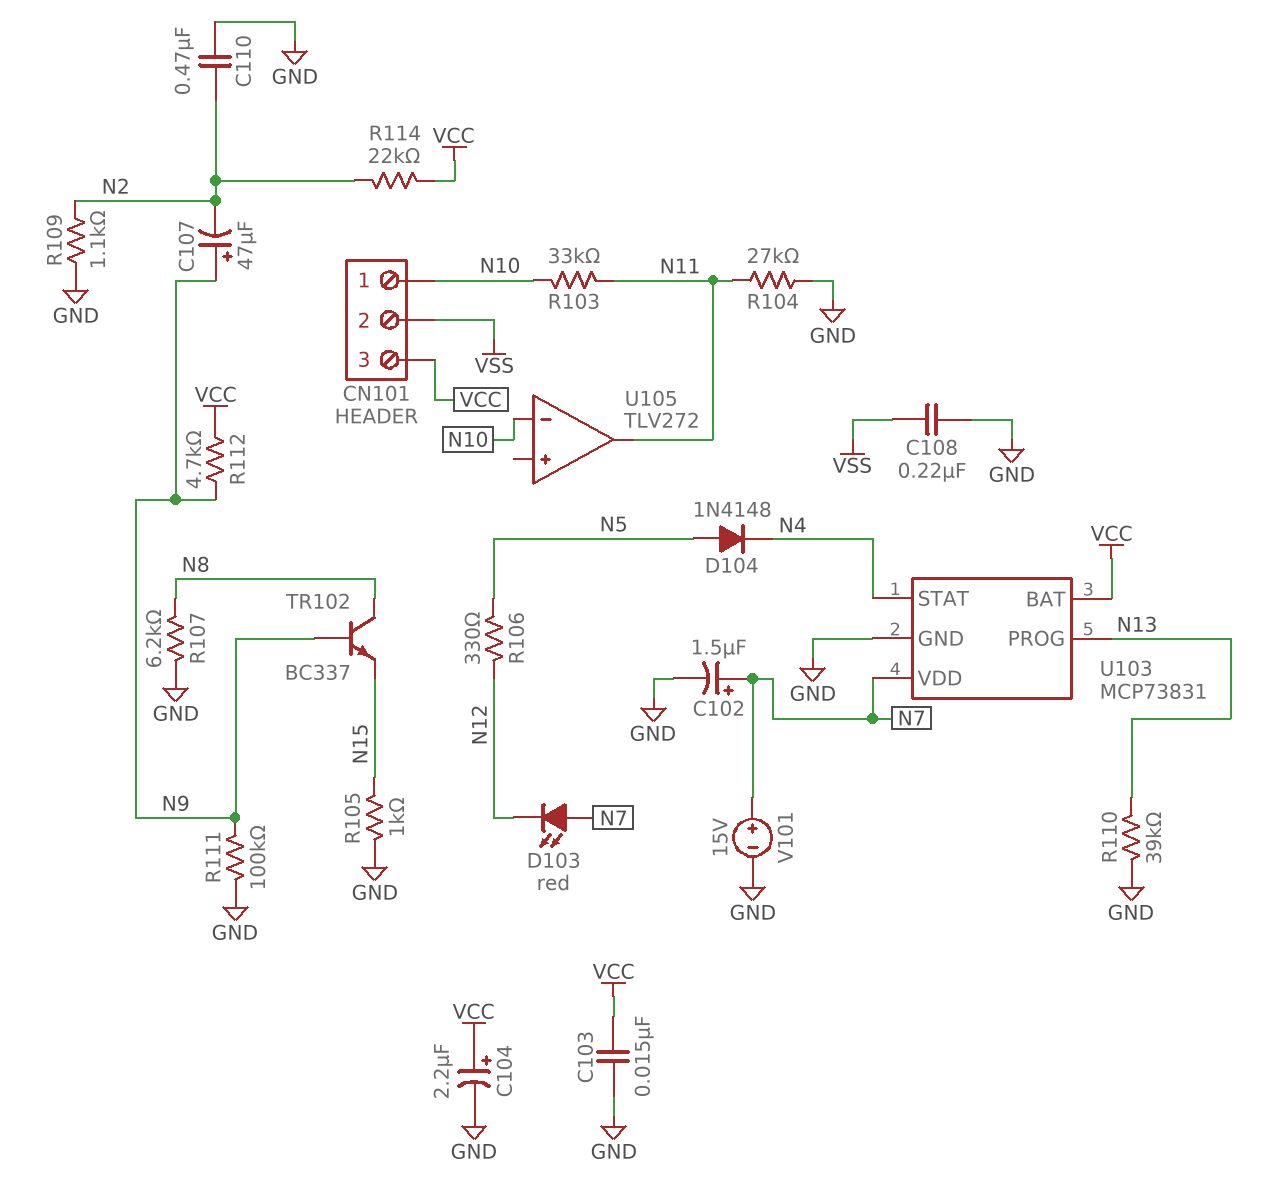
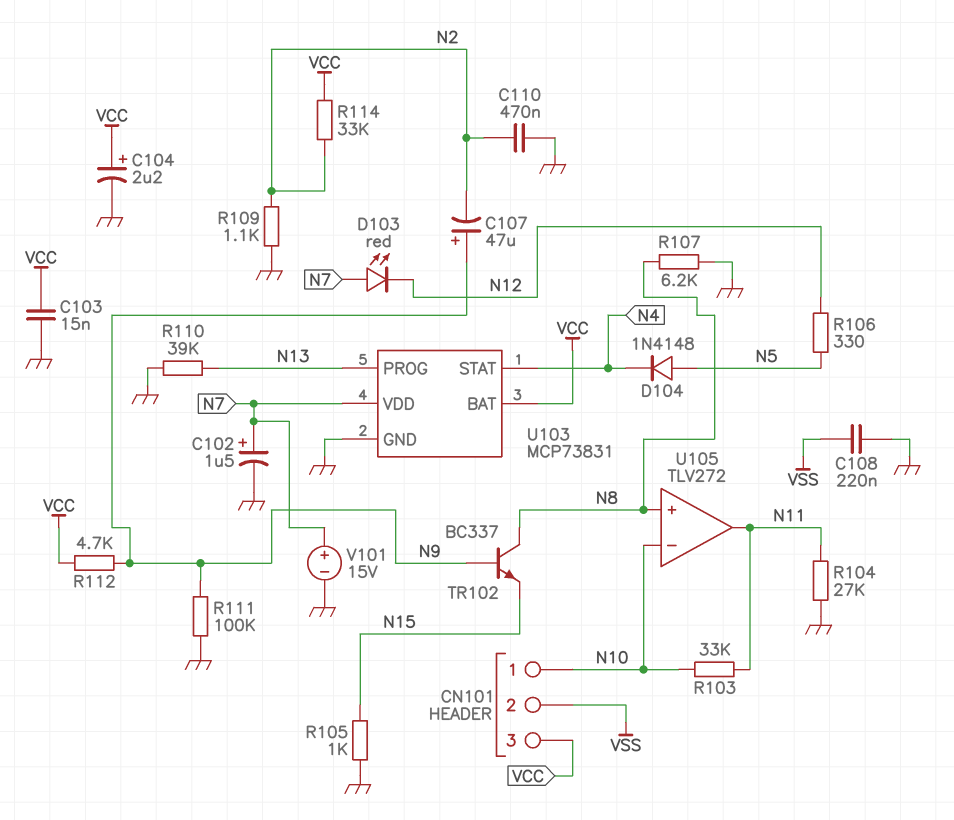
R114: 22k (N2, VCC) -> 33k (N2, VCC)
U105 pin in+: none -> N8

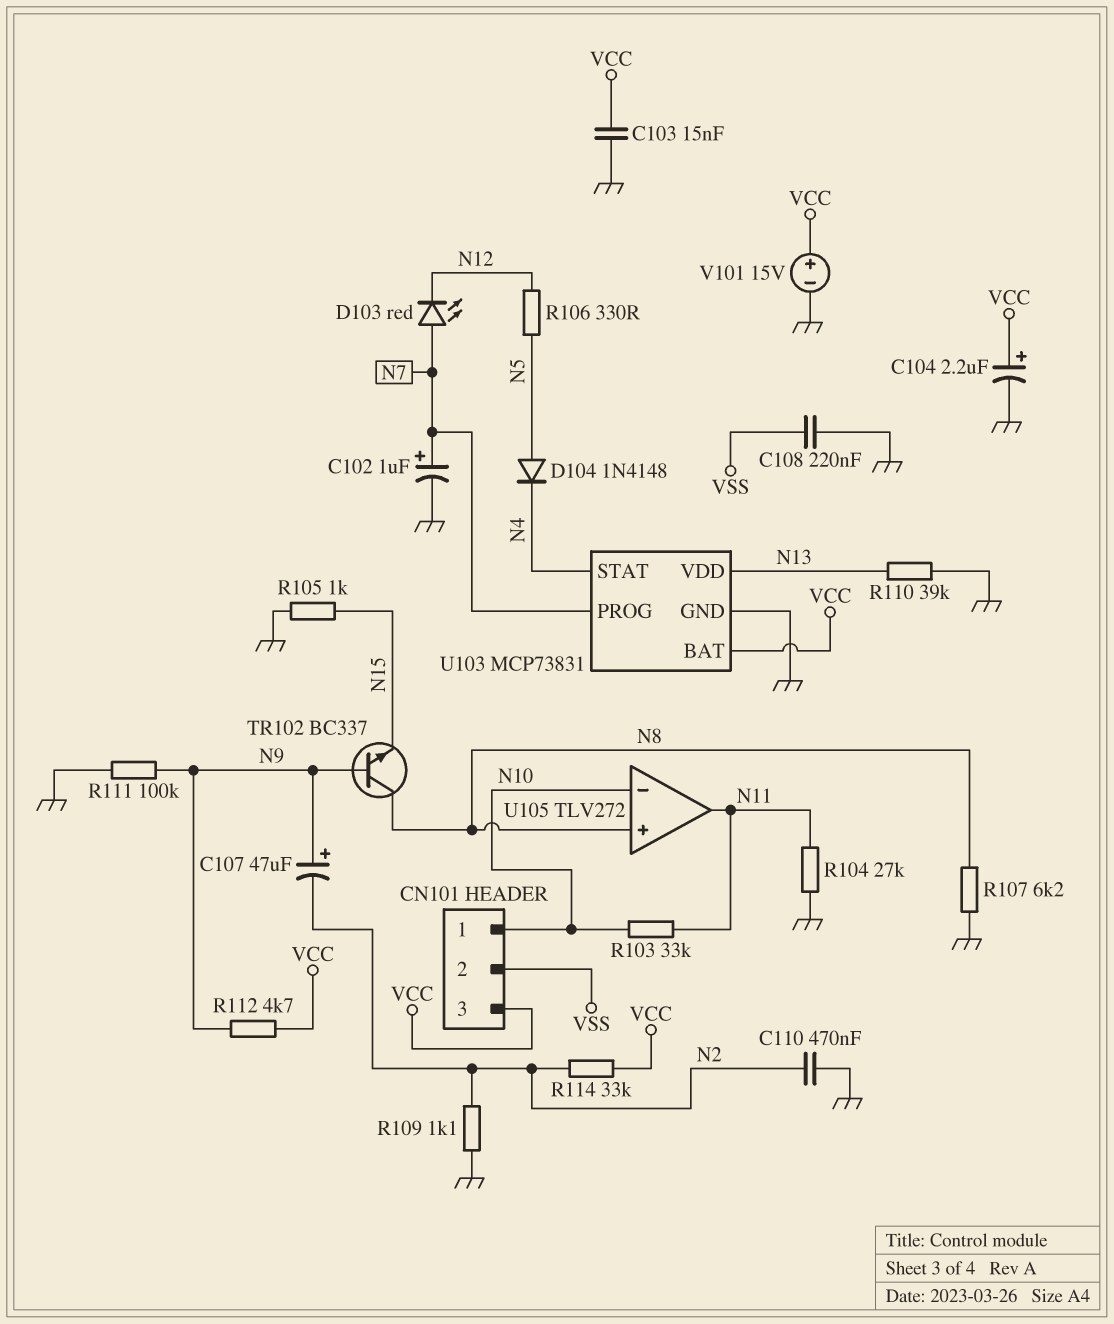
C102: 1.5uF (plus N7, minus GND) -> 1uF (plus N7, minus GND)
U103 pin PROG: N13 -> N7
U103 pin VDD: N7 -> N13
V101: 15V (plus N7, minus GND) -> 15V (plus VCC, minus GND)

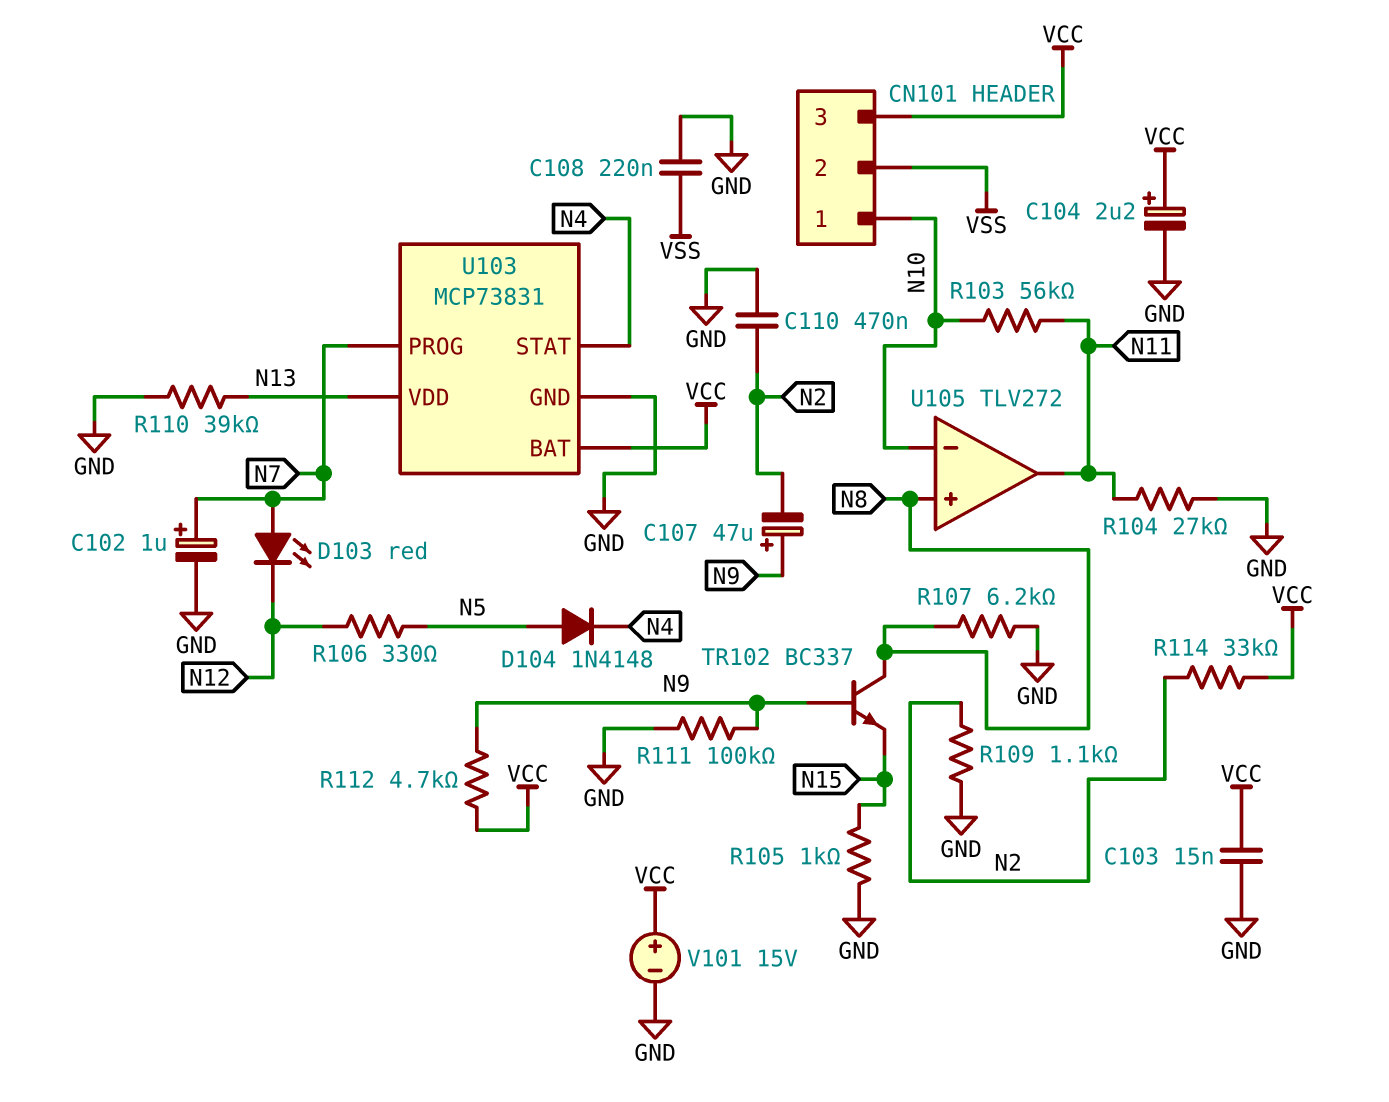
R103: 33k (N10, N11) -> 56k (N10, N11)

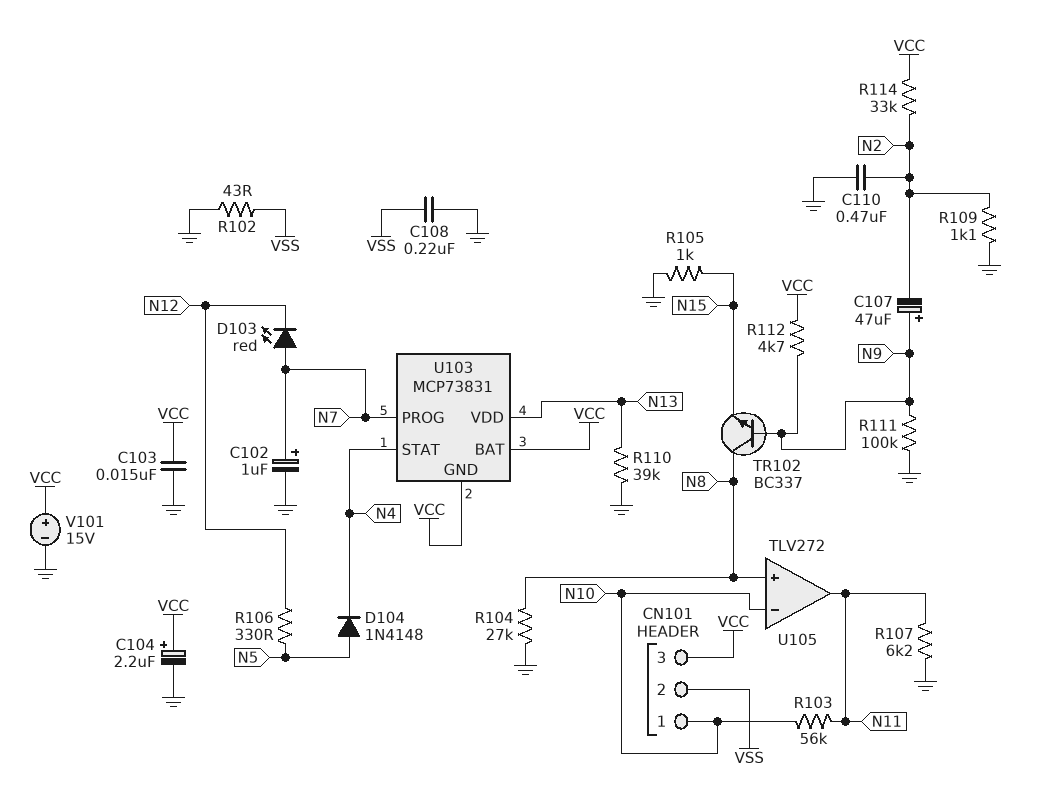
R102: none -> 43 (GND, VSS)
R104: 27k (GND, N11) -> 27k (GND, N8)
R107: 6.2k (GND, N8) -> 6.2k (GND, N11)
U103 pin GND: GND -> VCC

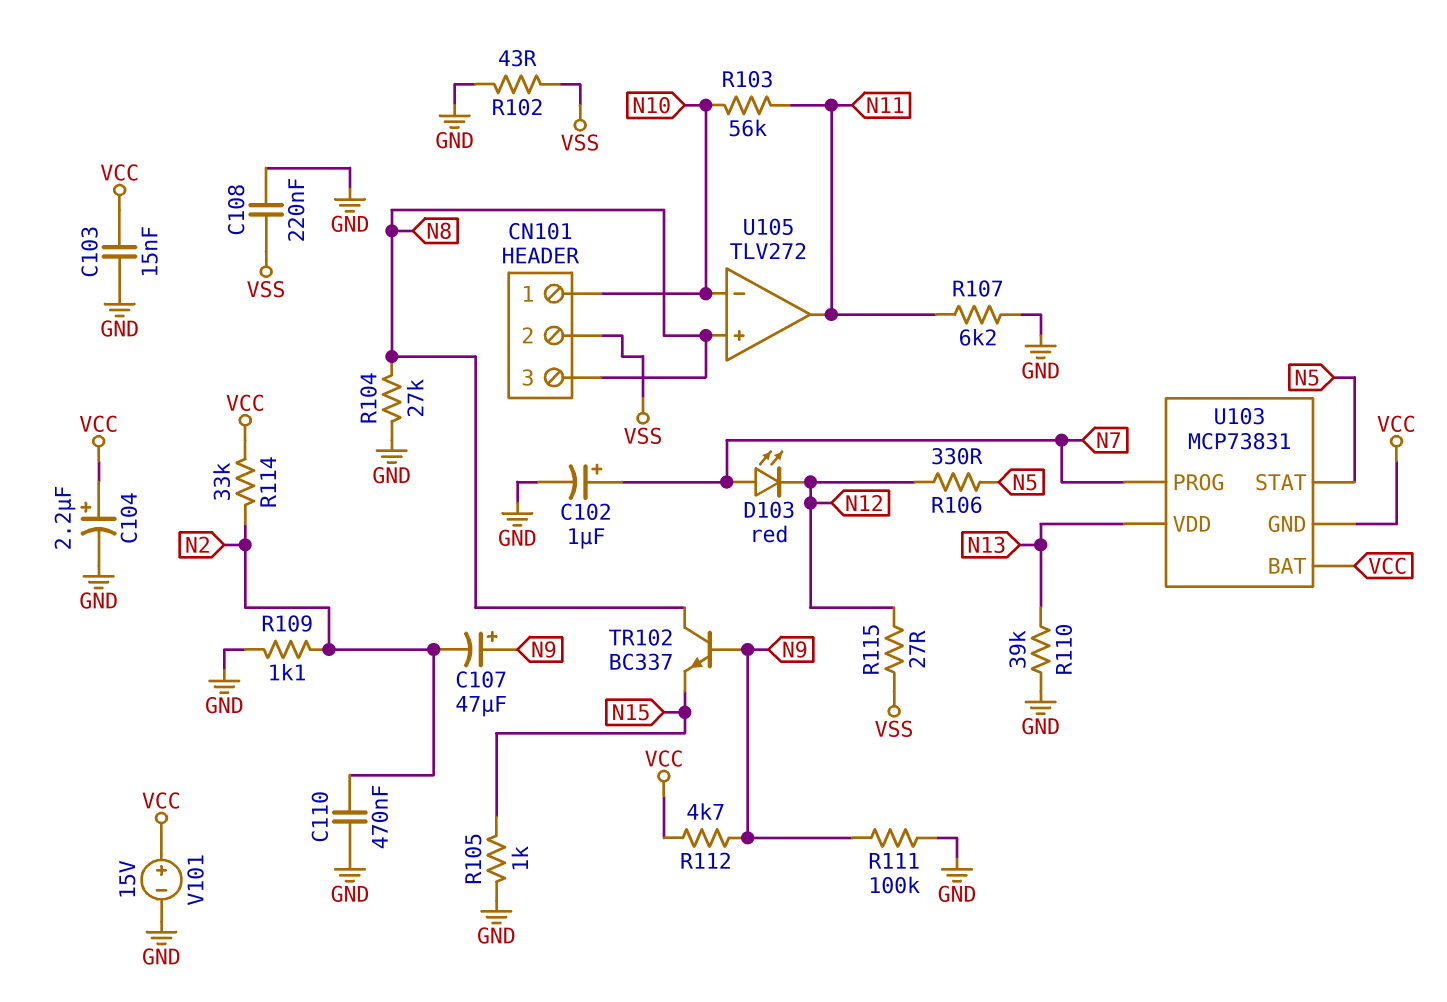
CN101 pin 3: VCC -> N8
D104: diode 1N4148 (A N5, K N4) -> none
R115: none -> 27 (N12, VSS)
U103 pin STAT: N4 -> N5

